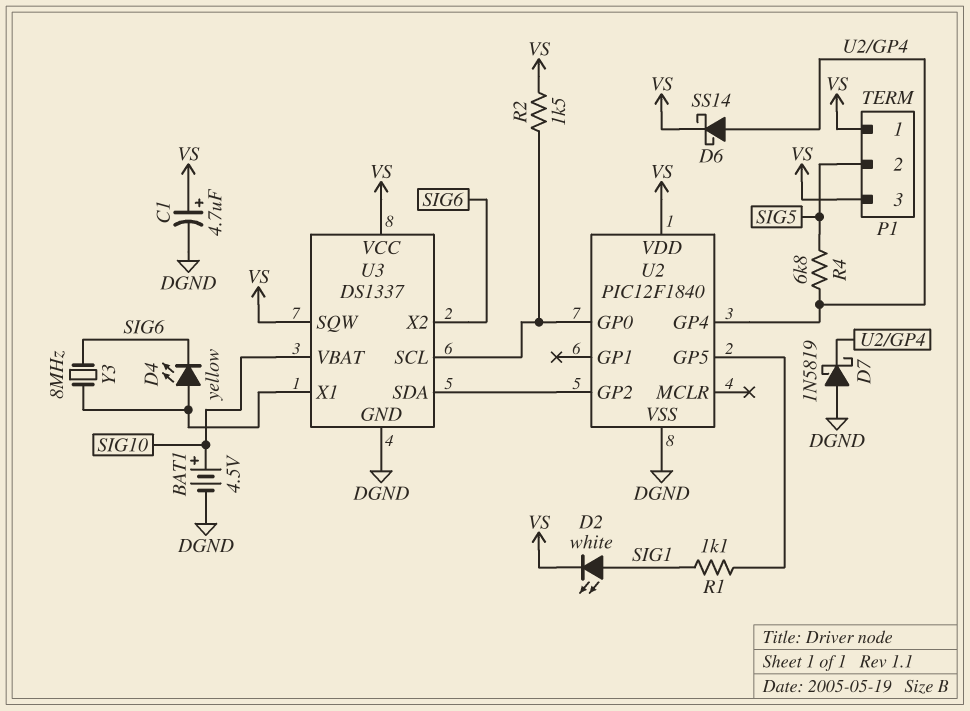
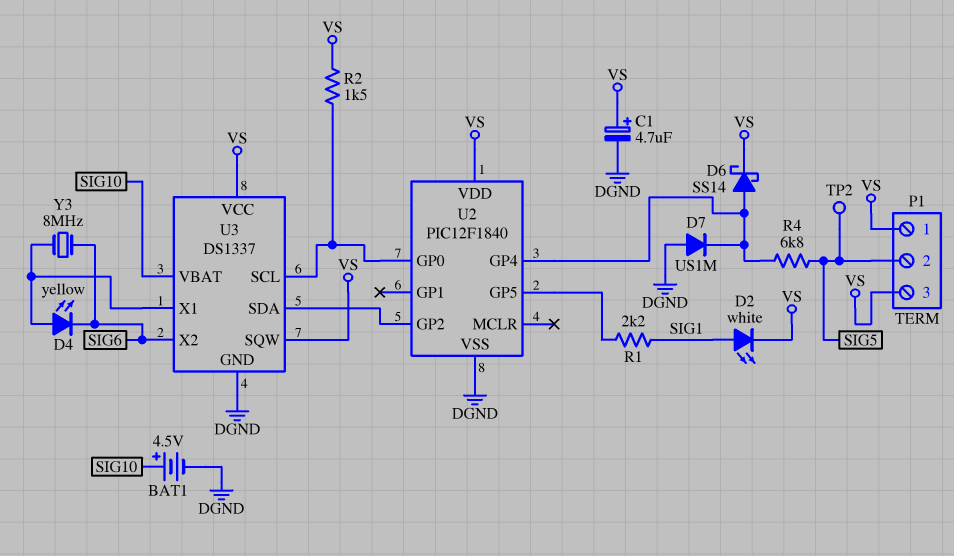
D7: schottky 1N5819 (A DGND, K U2/GP4) -> diode US1M (A DGND, K U2/GP4)
R1: 1.1k (SIG1, U2/GP5) -> 2.2k (SIG1, U2/GP5)
TP2: none -> test point (SIG5)

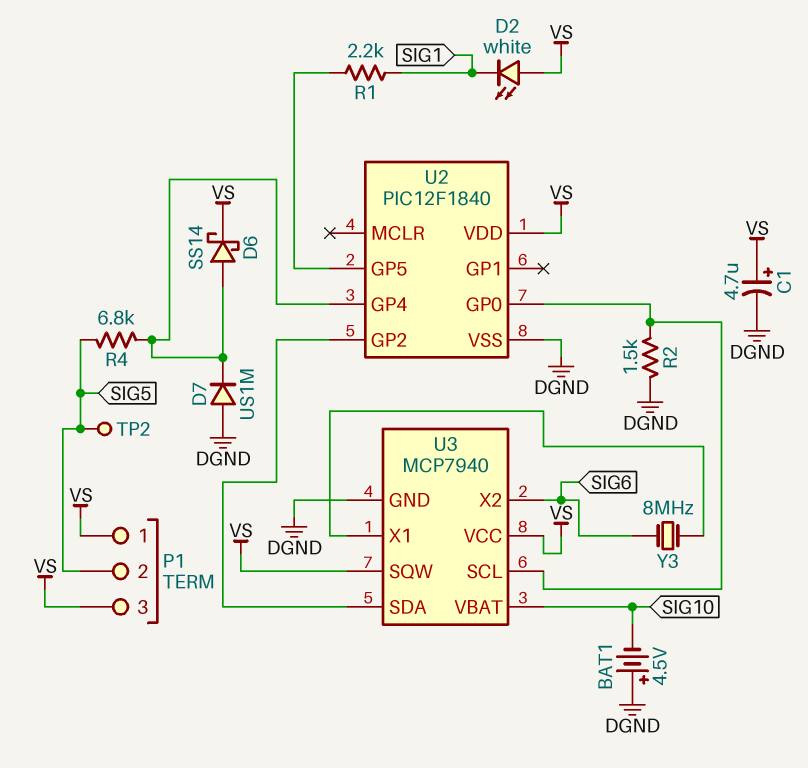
BAT1: 4.5V (plus SIG10, minus DGND) -> 4.5V (plus DGND, minus SIG10)
D2: LED white (A SIG1, K VS) -> LED white (A VS, K SIG1)
D4: LED yellow (A U3/X1, K SIG6) -> none
R2: 1.5k (U2/GP0, VS) -> 1.5k (DGND, U2/GP0)
U3: DS1337 -> MCP7940

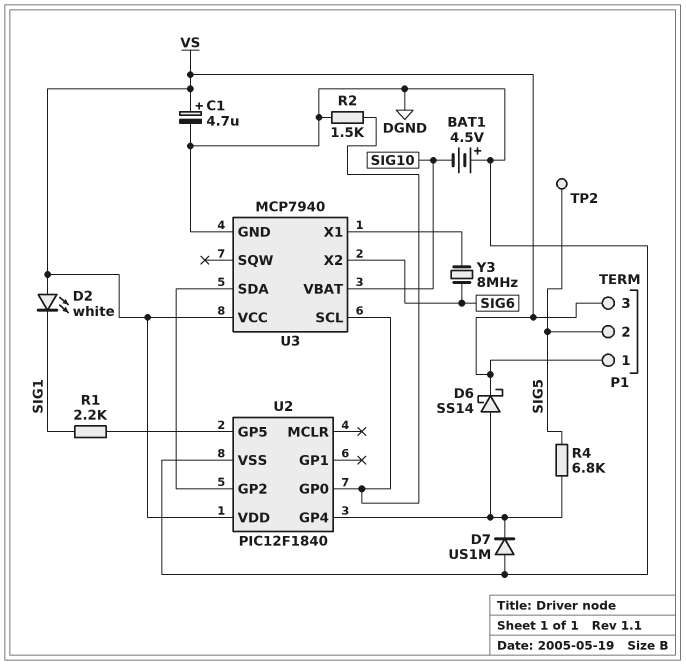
U3 pin SQW: VS -> none

